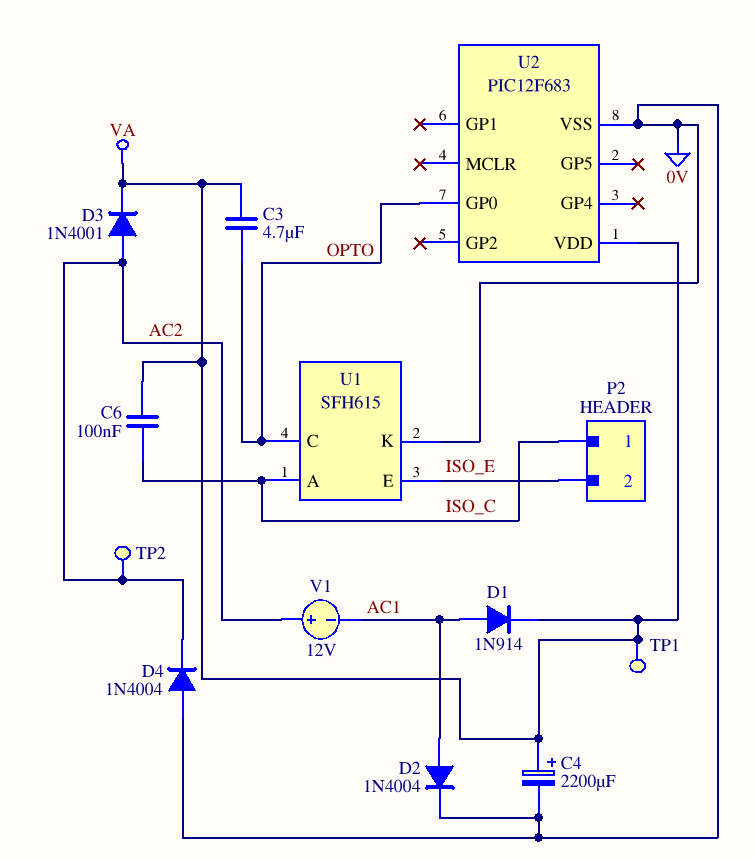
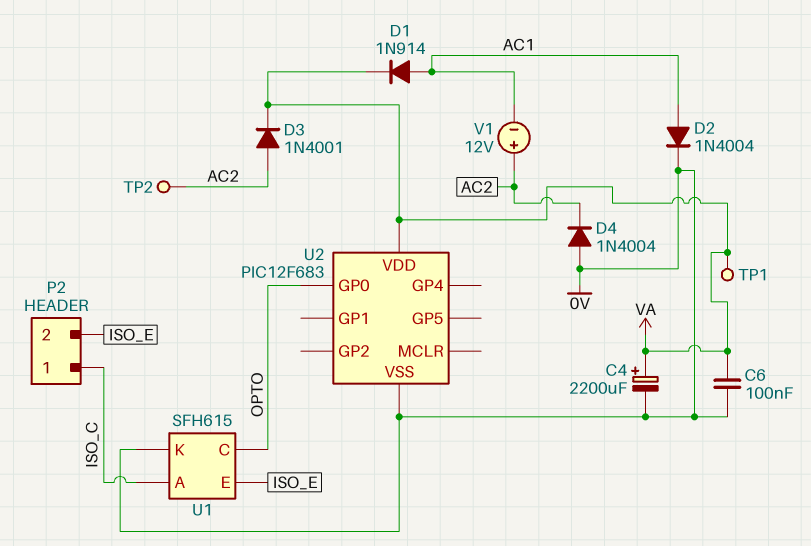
C3: 4.7uF (OPTO, VA) -> none
C6: 100nF (ISO_C, VA) -> 100nF (0V, VA)

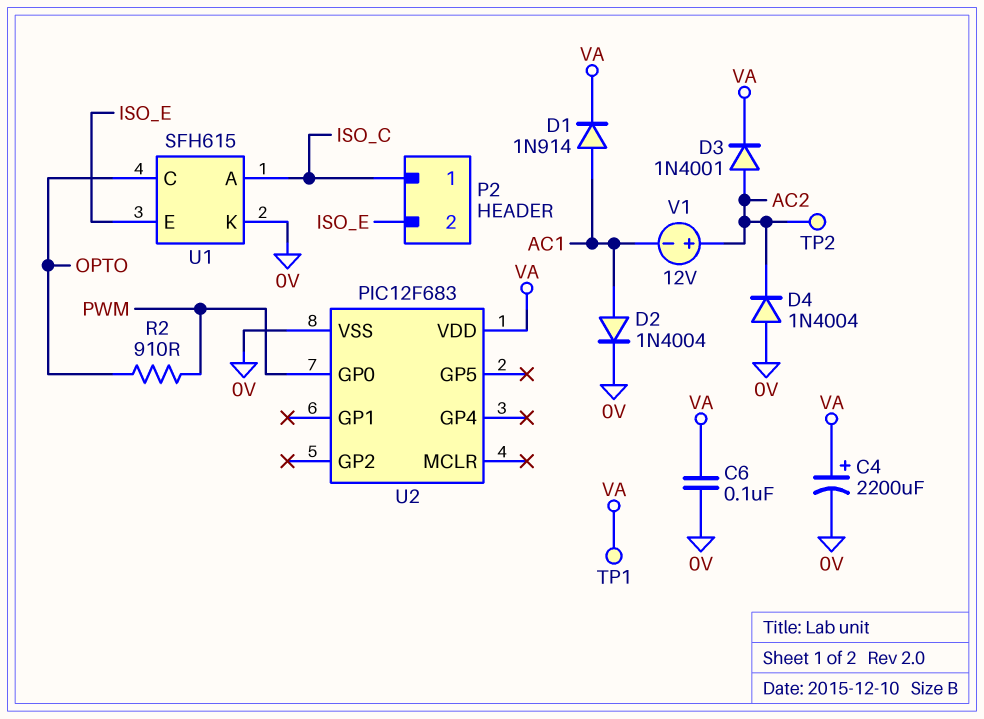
R2: none -> 910 (OPTO, PWM)
U2 pin GP0: OPTO -> PWM

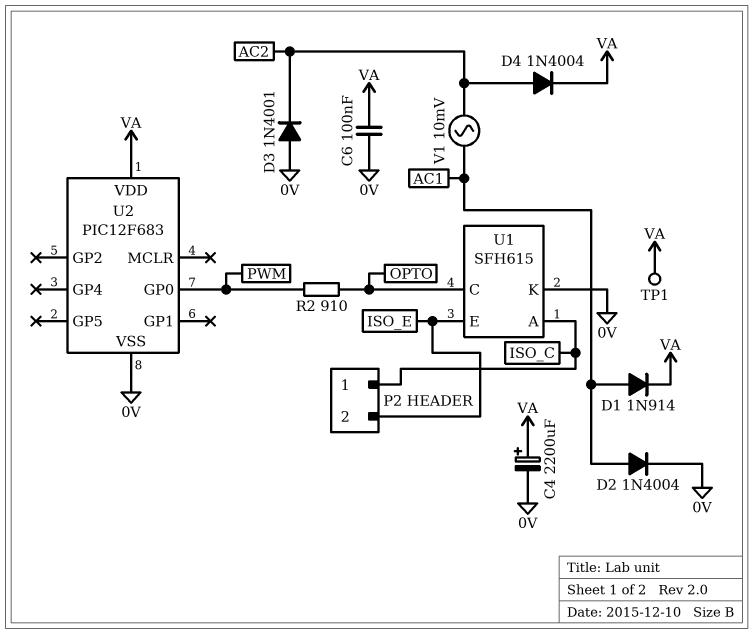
D3: diode 1N4001 (A AC2, K VA) -> diode 1N4001 (A 0V, K AC2)
D4: diode 1N4004 (A 0V, K AC2) -> diode 1N4004 (A AC2, K VA)
TP2: test point (AC2) -> none
V1: 12V (plus AC2, minus AC1) -> AC 10mV (AC1, AC2)

